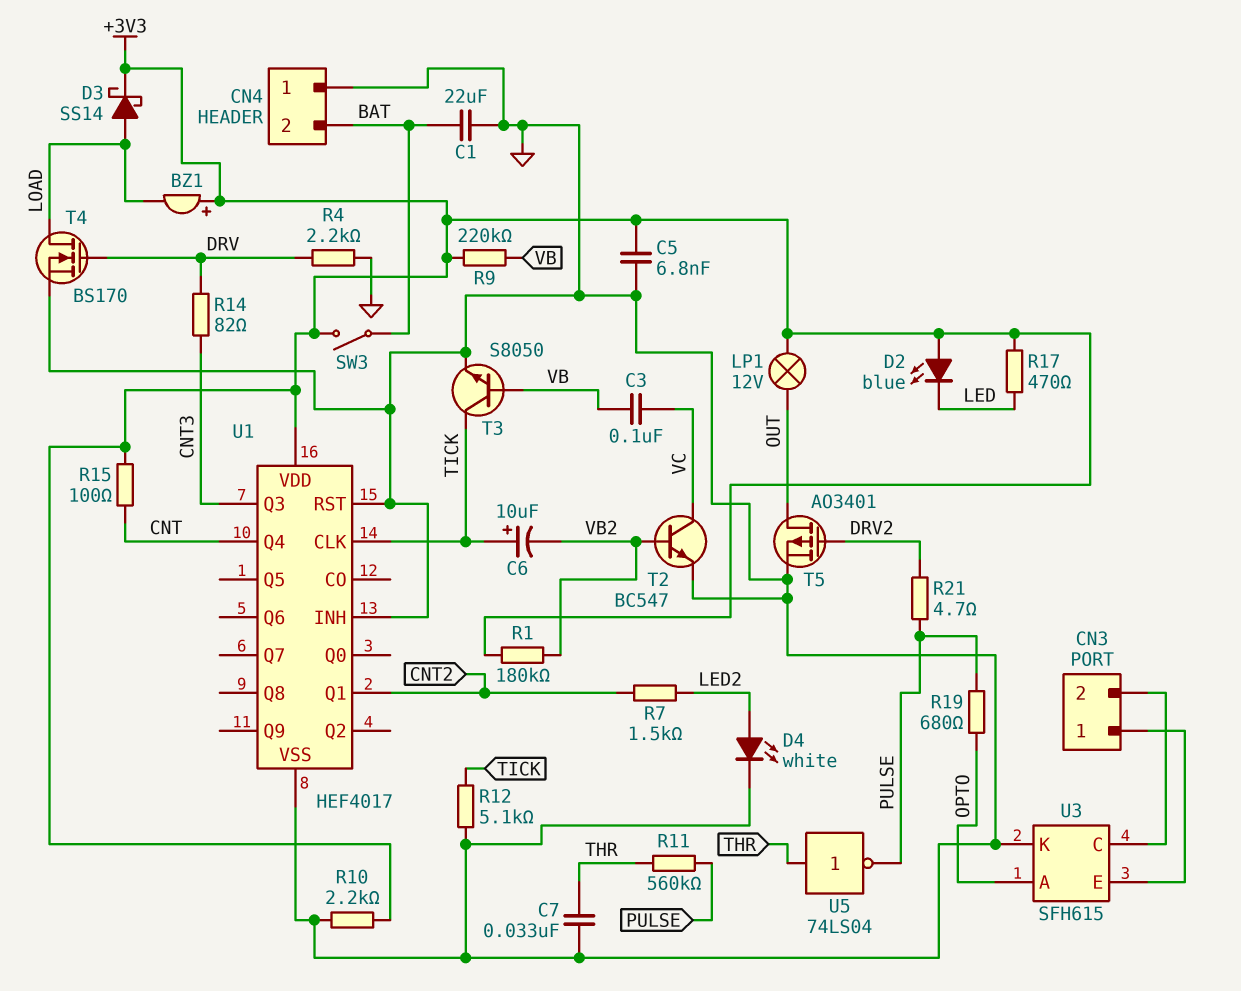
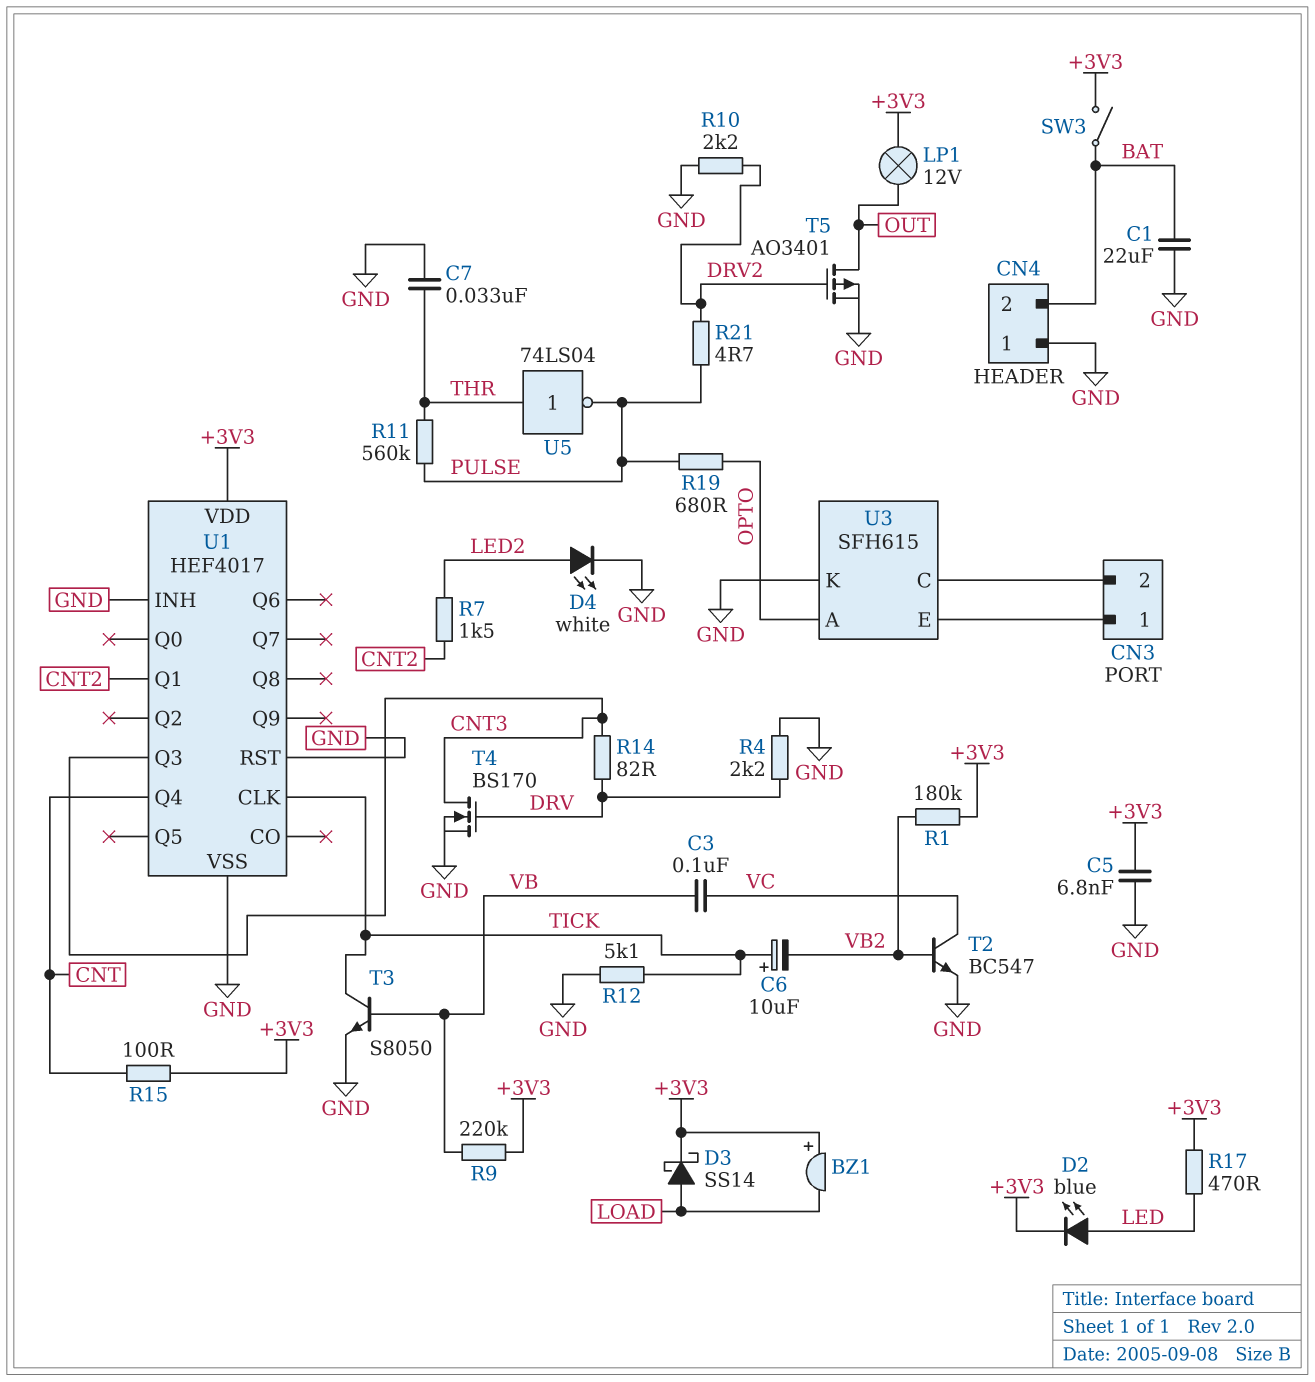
D2: LED blue (A +3V3, K LED) -> LED blue (A LED, K +3V3)
R10: 2.2k (+3V3, GND) -> 2.2k (DRV2, GND)
T4: NMOS BS170 (G DRV, D LOAD, S GND) -> NMOS BS170 (G DRV, D CNT3, S GND)

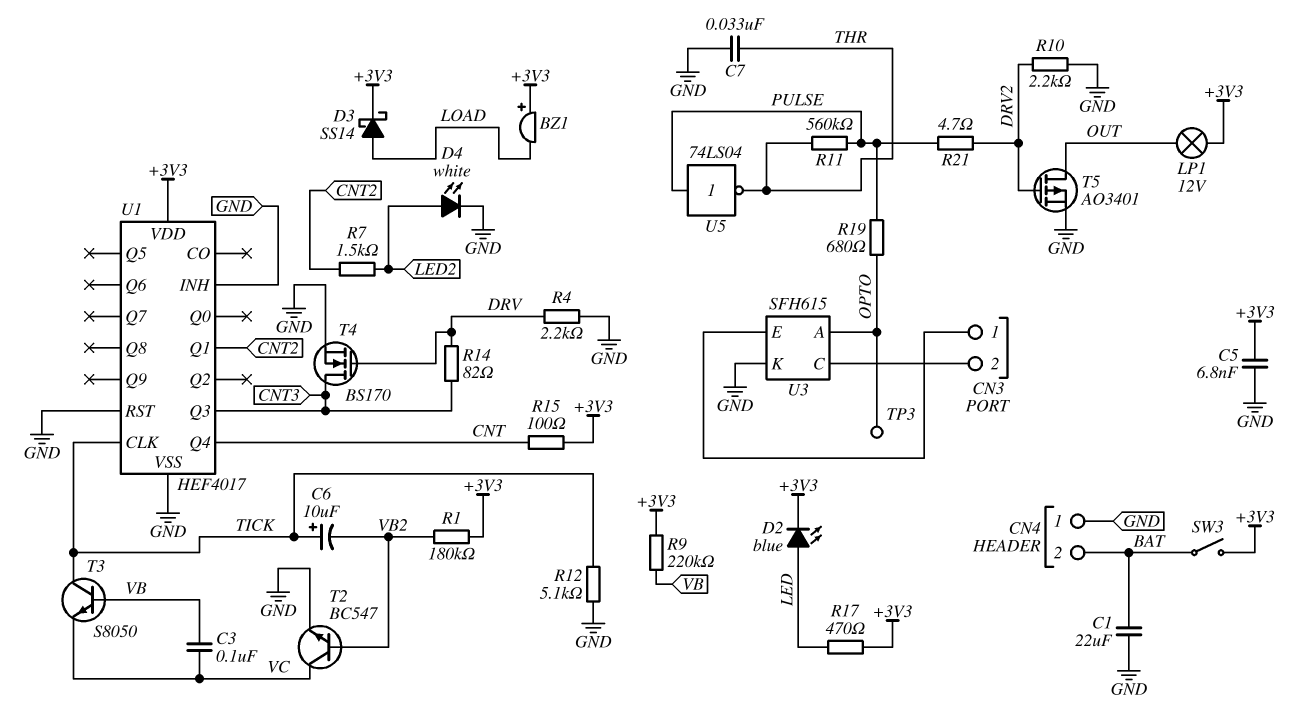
T3: NPN S8050 (B VB, C TICK, E GND) -> NPN S8050 (B VB, C TICK, E VC)
TP3: none -> test point (OPTO)
U5: NOT 74LS04 (in THR, out PULSE) -> NOT 74LS04 (in PULSE, out THR)

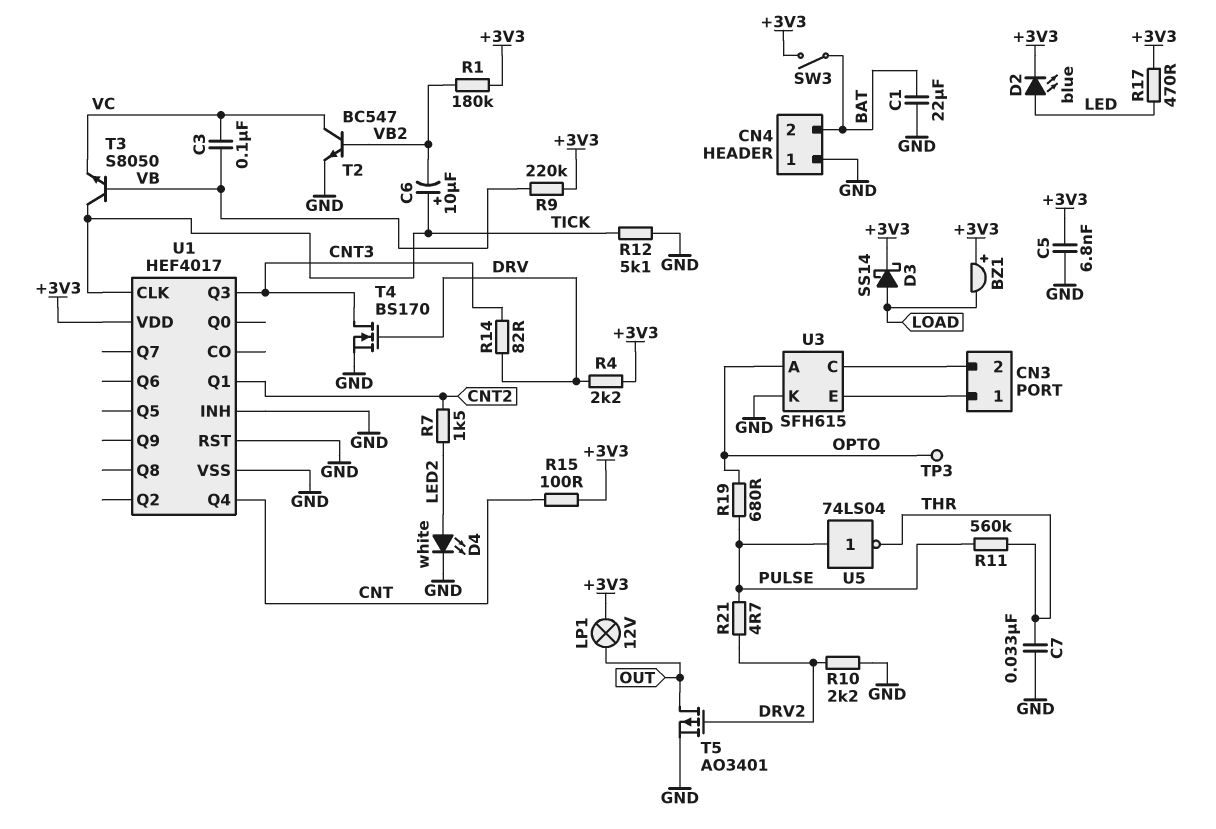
R4: 2.2k (DRV, GND) -> 2.2k (+3V3, DRV)

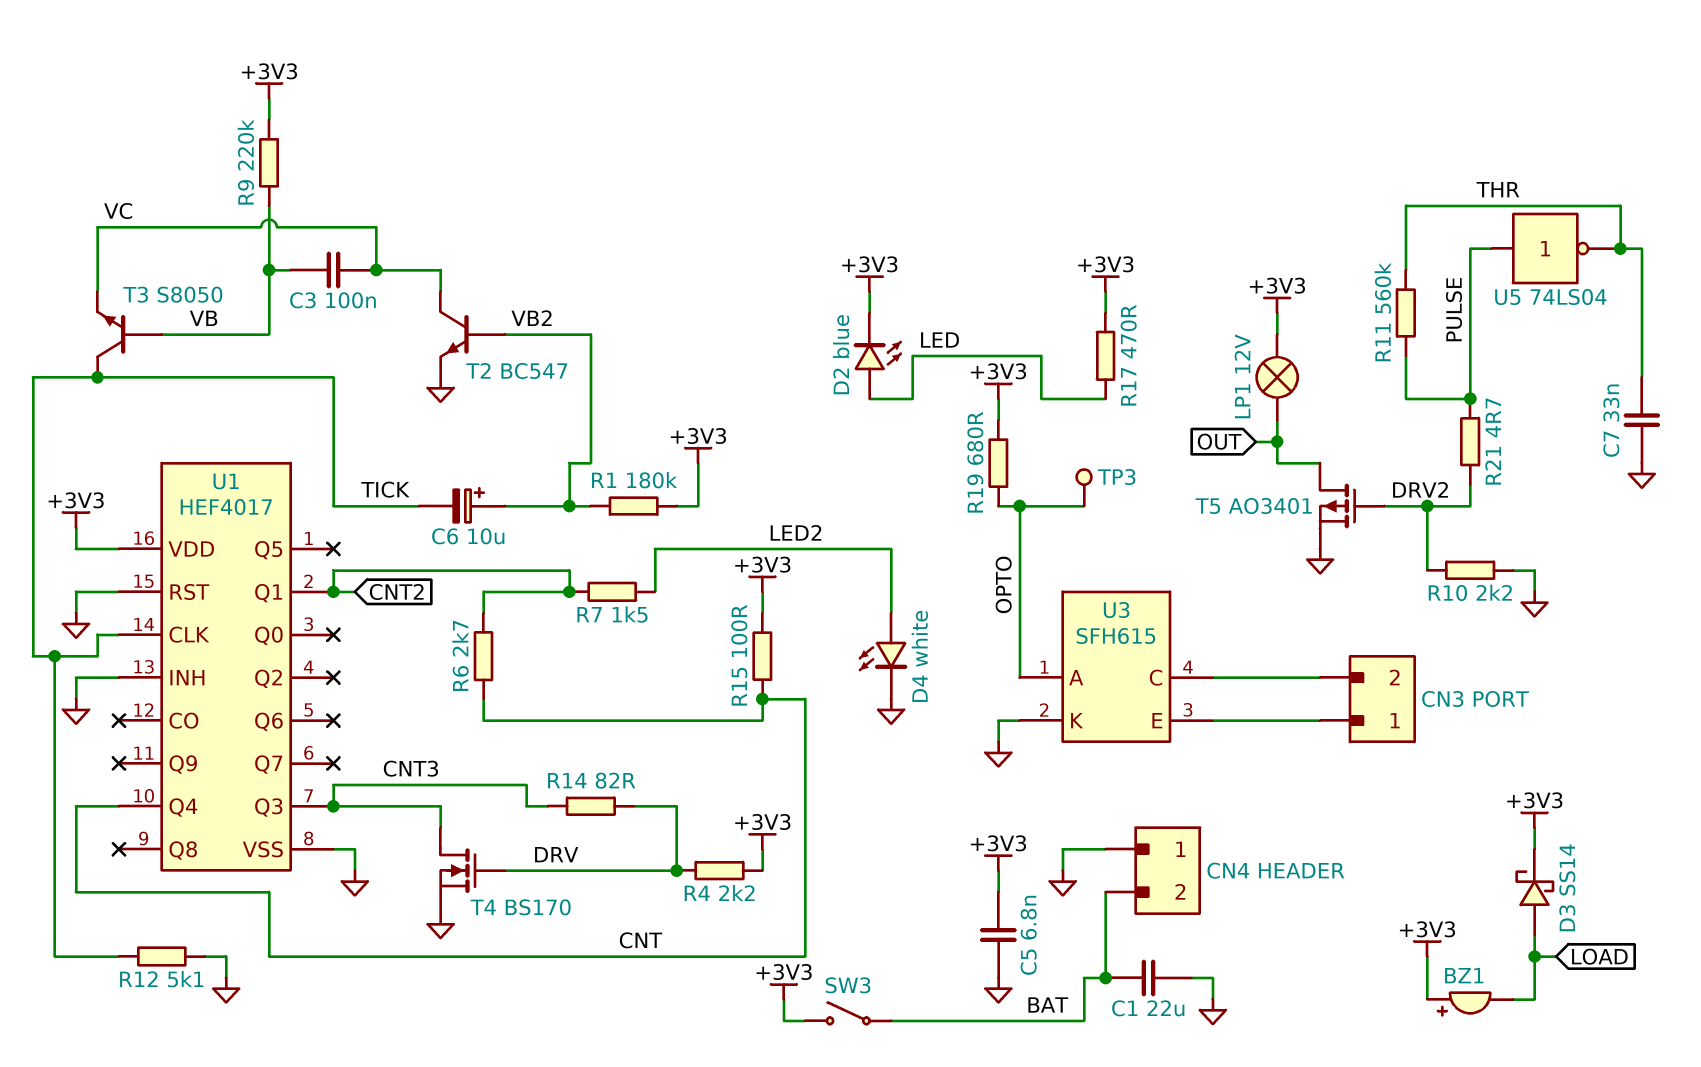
C6: 10uF (plus TICK, minus VB2) -> 10uF (plus VB2, minus TICK)
R6: none -> 2.7k (CNT, CNT2)
R19: 680 (OPTO, PULSE) -> 680 (+3V3, OPTO)

